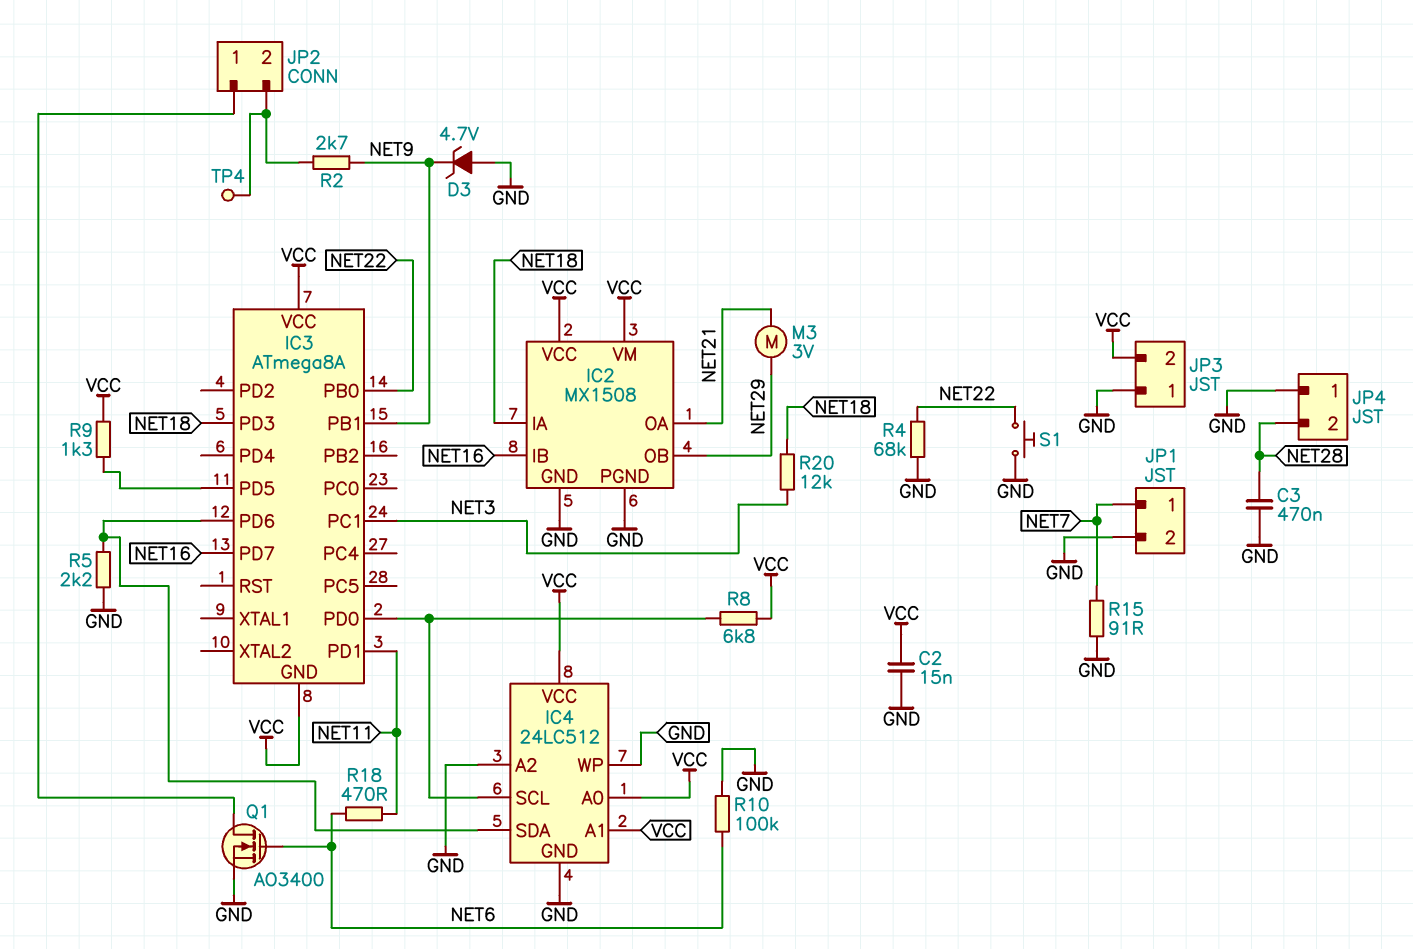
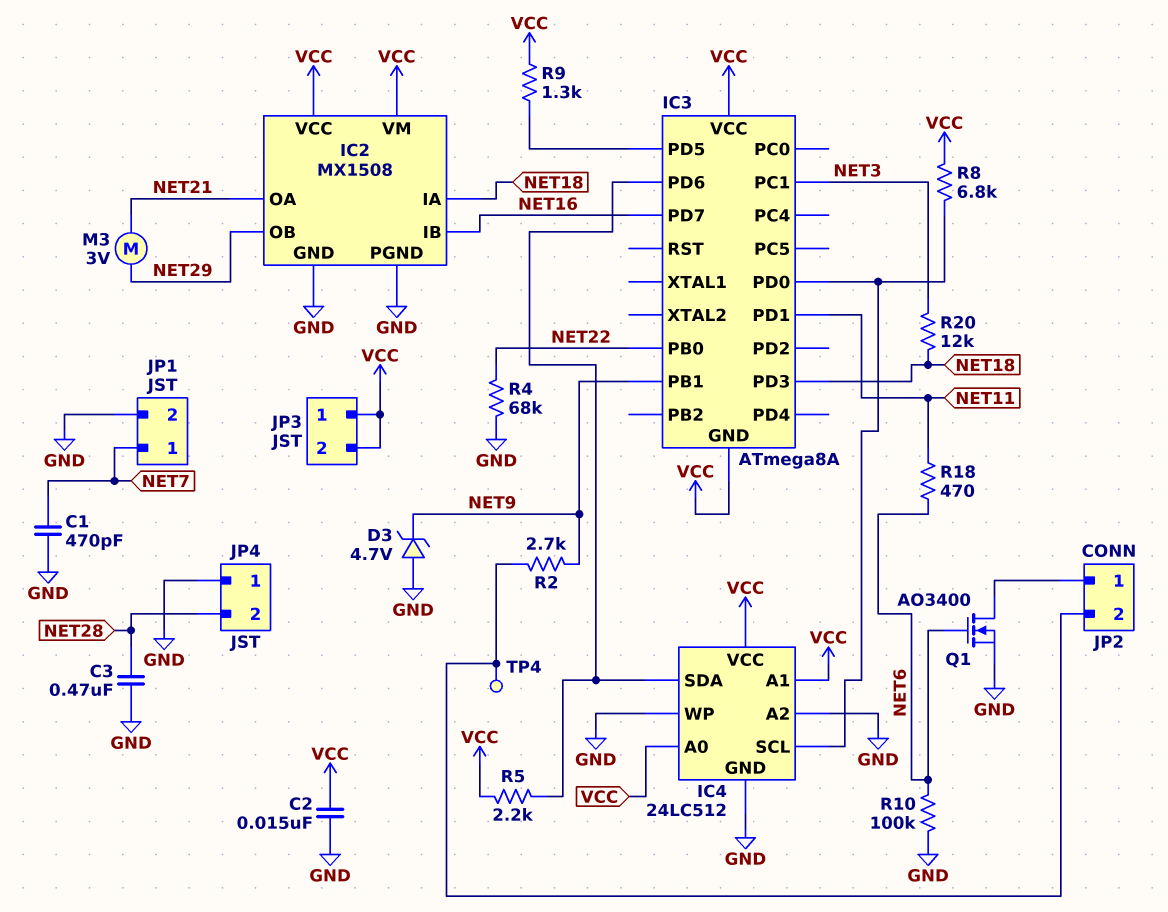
C1: none -> 470pF (GND, NET7)
JP3 pin 1: GND -> VCC
R5: 2.2k (GND, IC3/PD6) -> 2.2k (IC3/PD6, VCC)
R15: 91 (GND, NET7) -> none
S1: button (GND, NET22) -> none

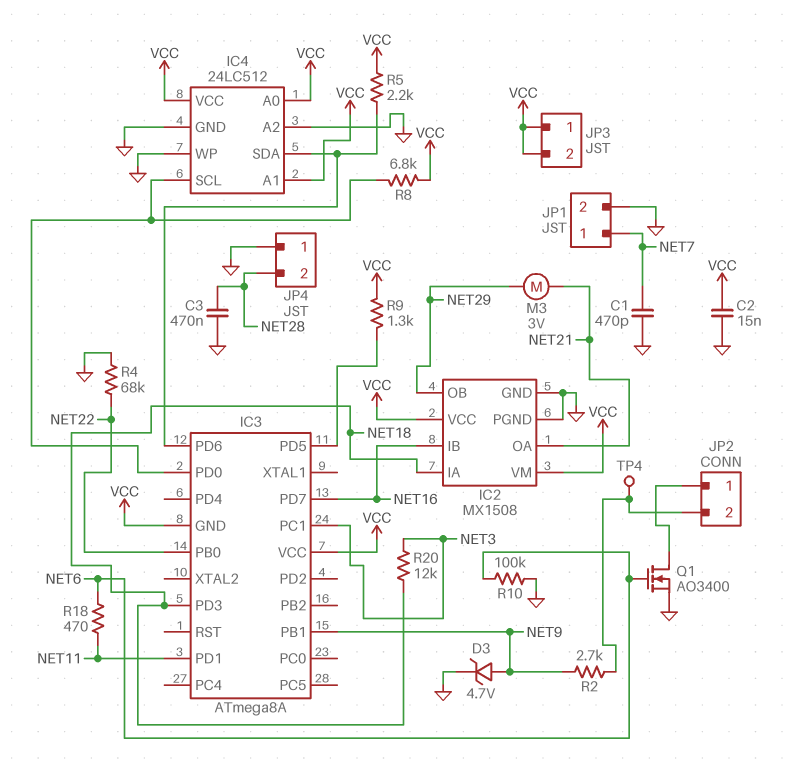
D3: zener 4.7V (A GND, K NET9) -> zener 4.7V (A NET9, K GND)

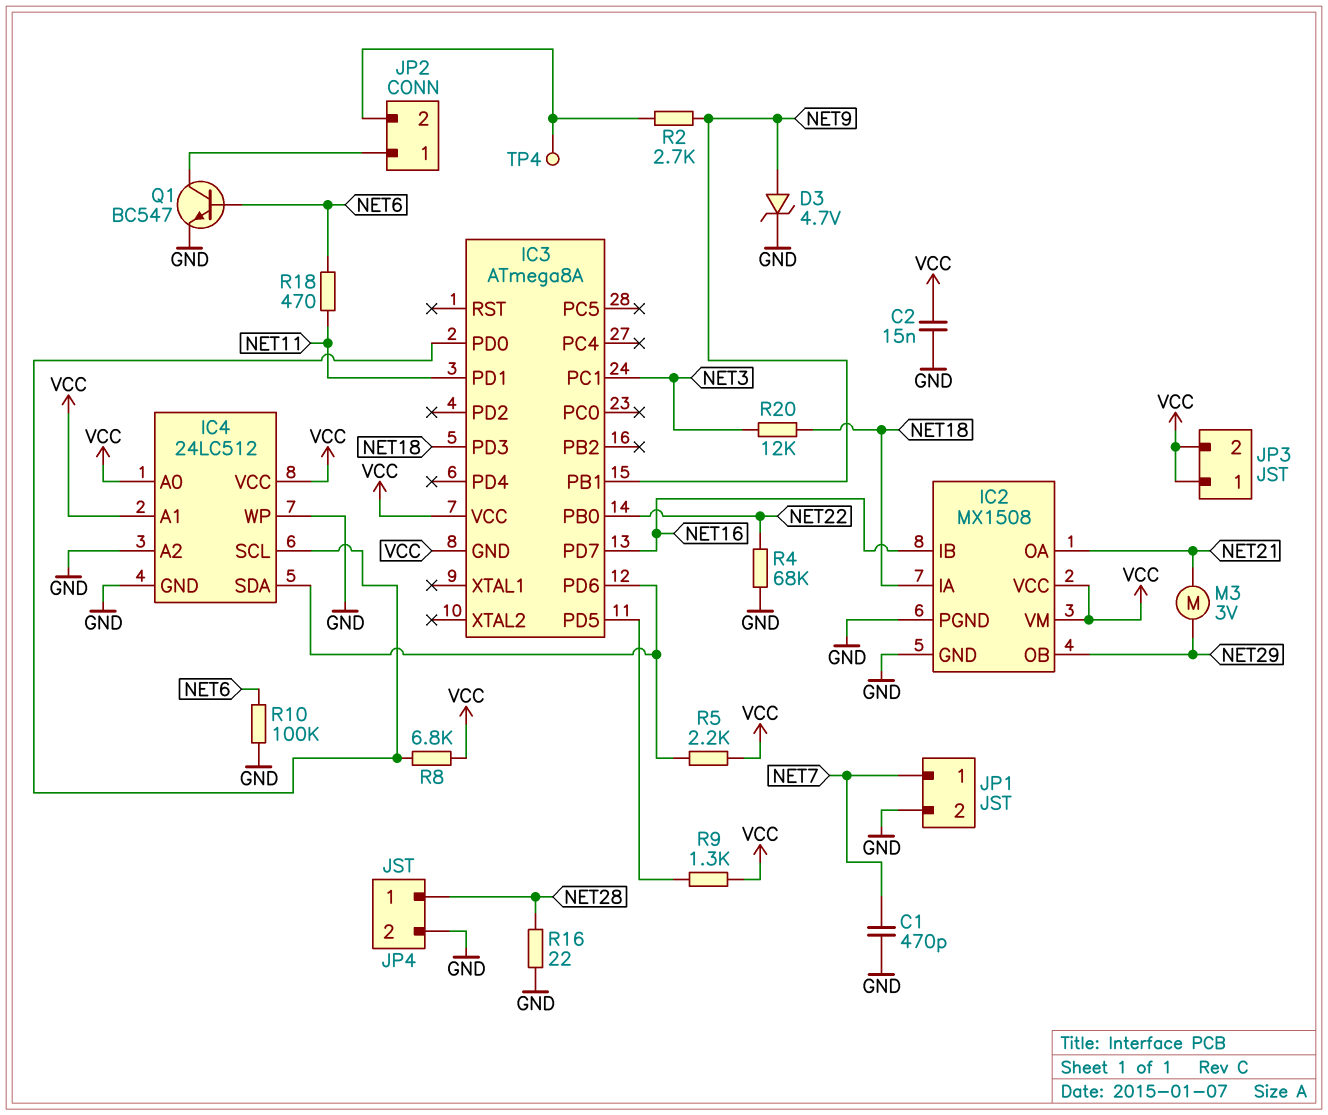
C3: 470nF (GND, NET28) -> none
JP4 pin 1: GND -> NET28
JP4 pin 2: NET28 -> GND
Q1: NMOS AO3400 (G NET6, D JP2/1, S GND) -> NPN BC547 (B NET6, C JP2/1, E GND)
R16: none -> 22 (GND, NET28)

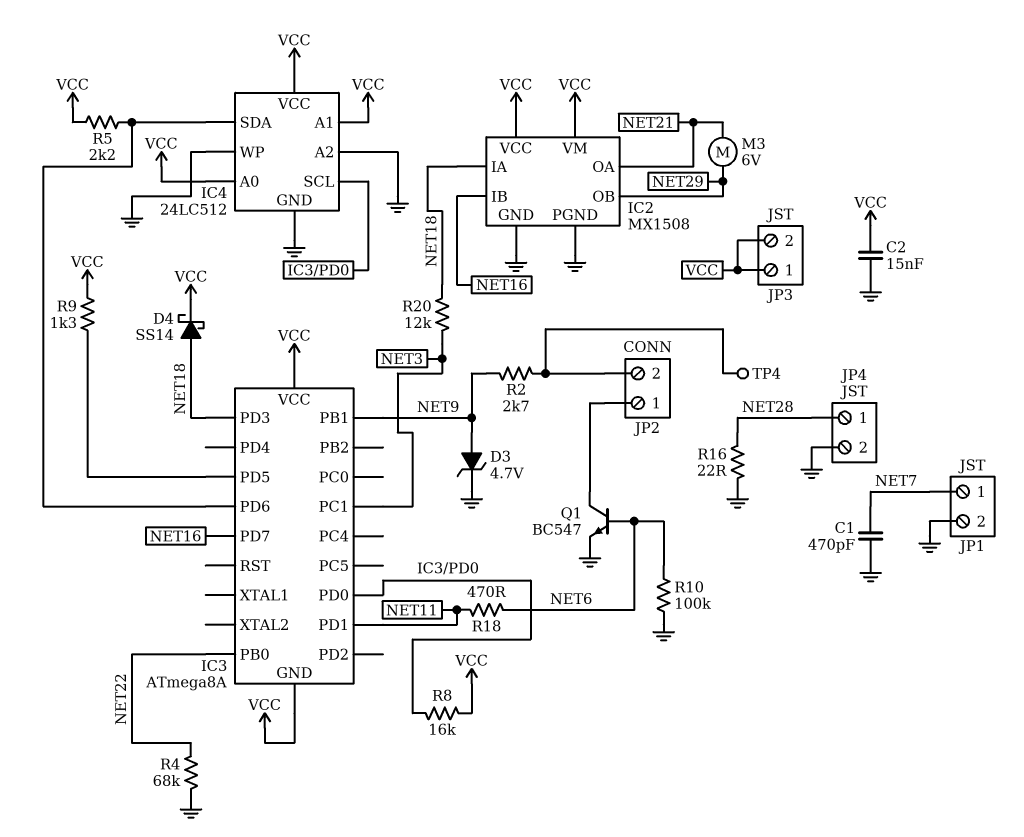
D4: none -> schottky SS14 (A NET18, K VCC)
M3: motor 3V (NET21, NET29) -> motor 6V (NET21, NET29)
R8: 6.8k (IC3/PD0, VCC) -> 16k (IC3/PD0, VCC)

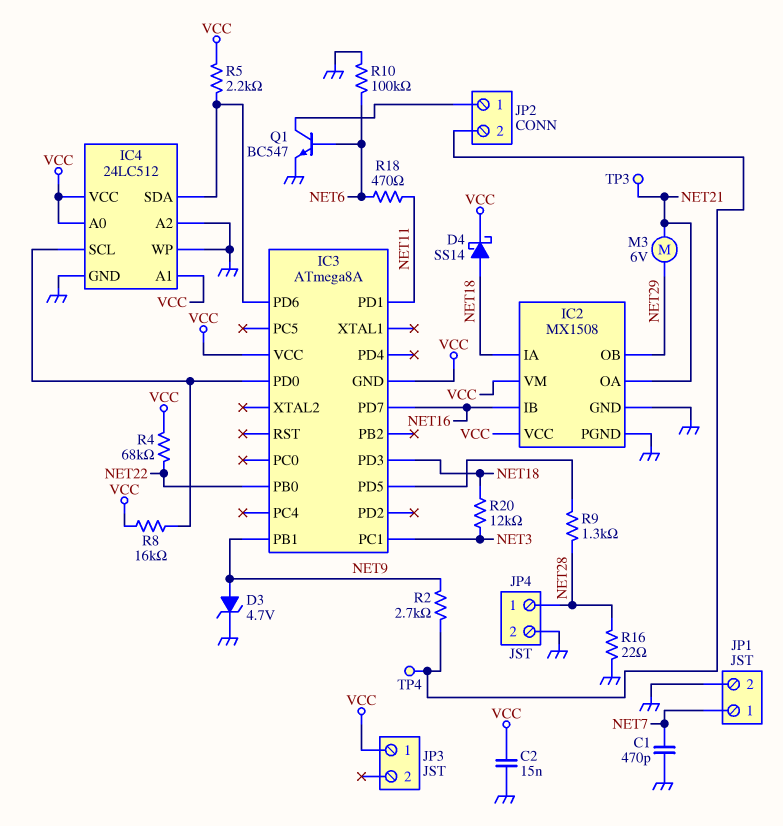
JP3 pin 2: VCC -> none
R4: 68k (GND, NET22) -> 68k (NET22, VCC)
R9: 1.3k (IC3/PD5, VCC) -> 1.3k (IC3/PD5, NET28)
TP3: none -> test point (NET21)

